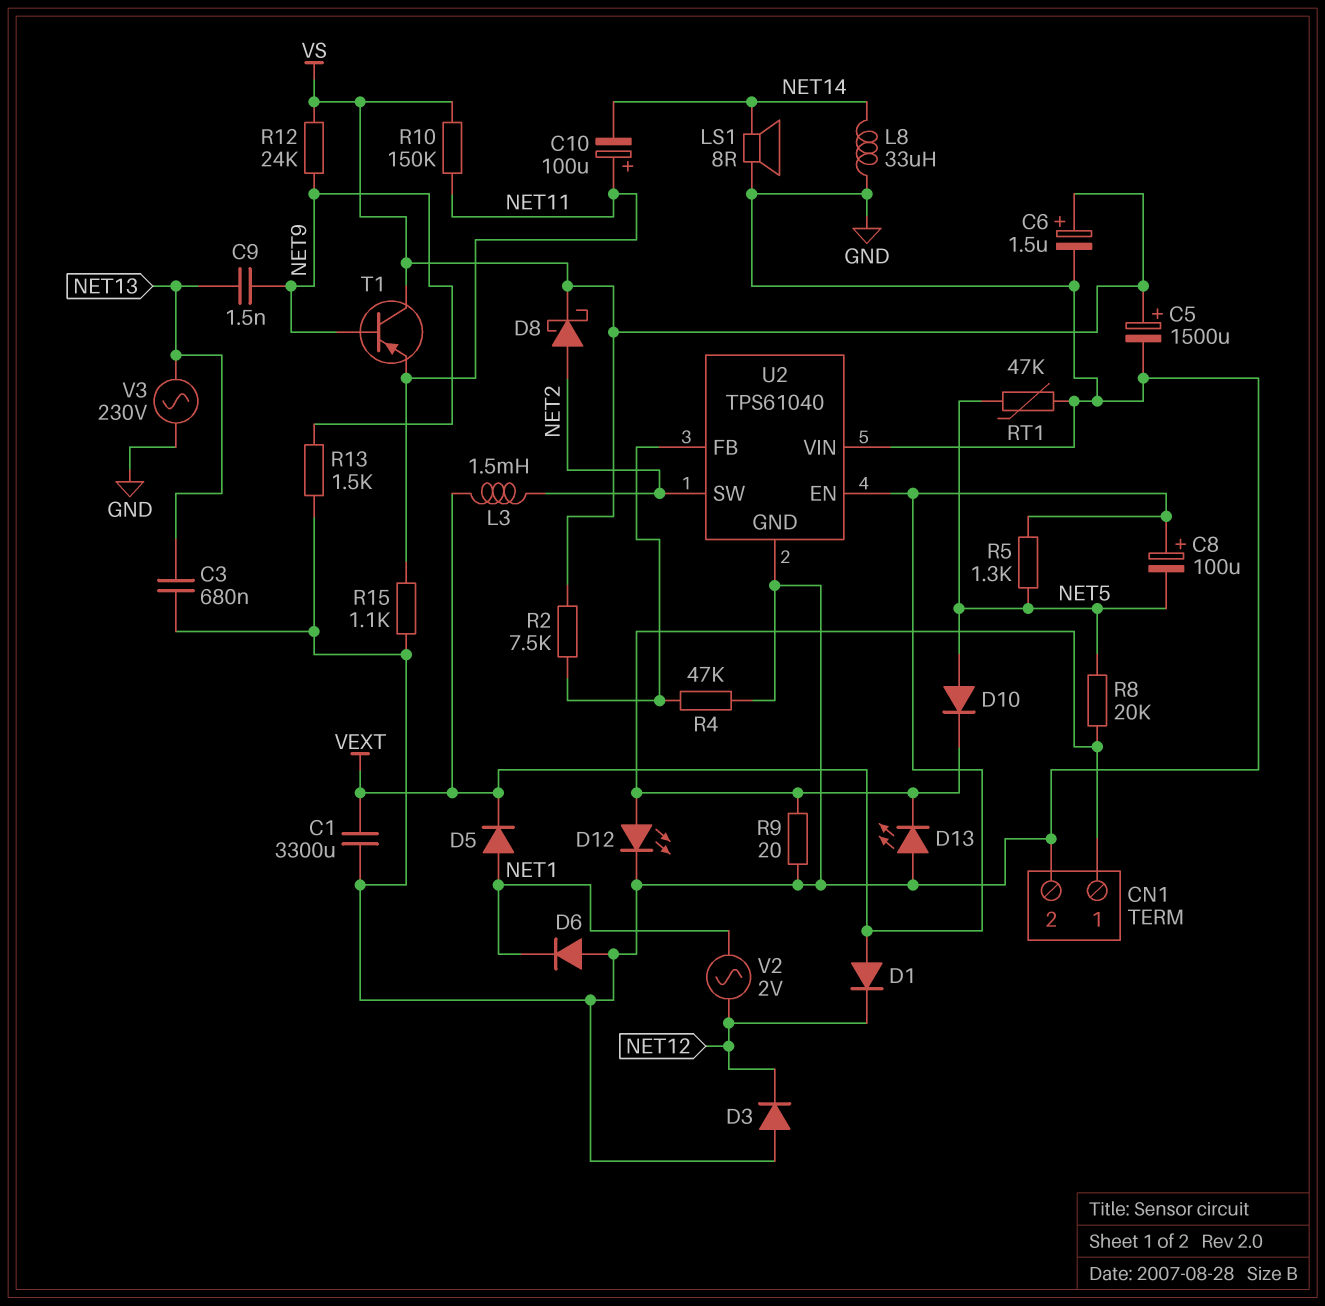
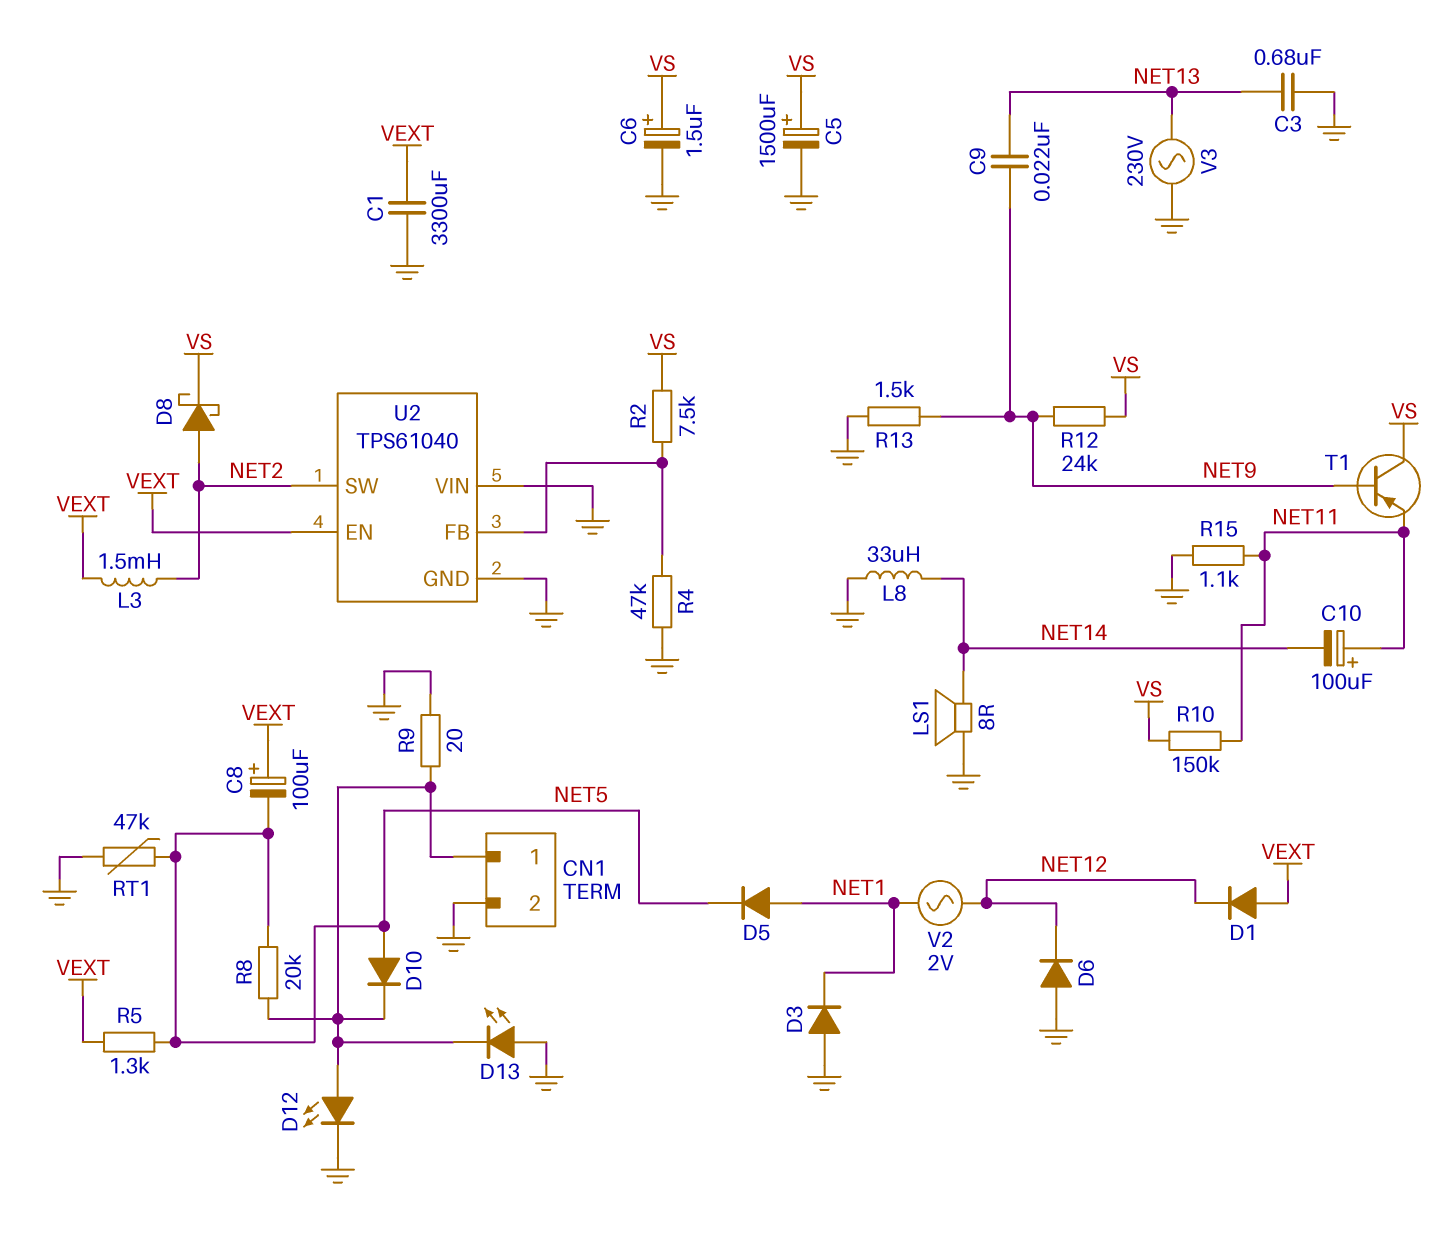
C9: 1.5nF (NET9, NET13) -> 22nF (NET9, NET13)
D3: diode (A GND, K NET12) -> diode (A GND, K NET1)
D5: diode (A NET1, K VEXT) -> diode (A NET1, K NET5)
D6: diode (A GND, K NET1) -> diode (A GND, K NET12)

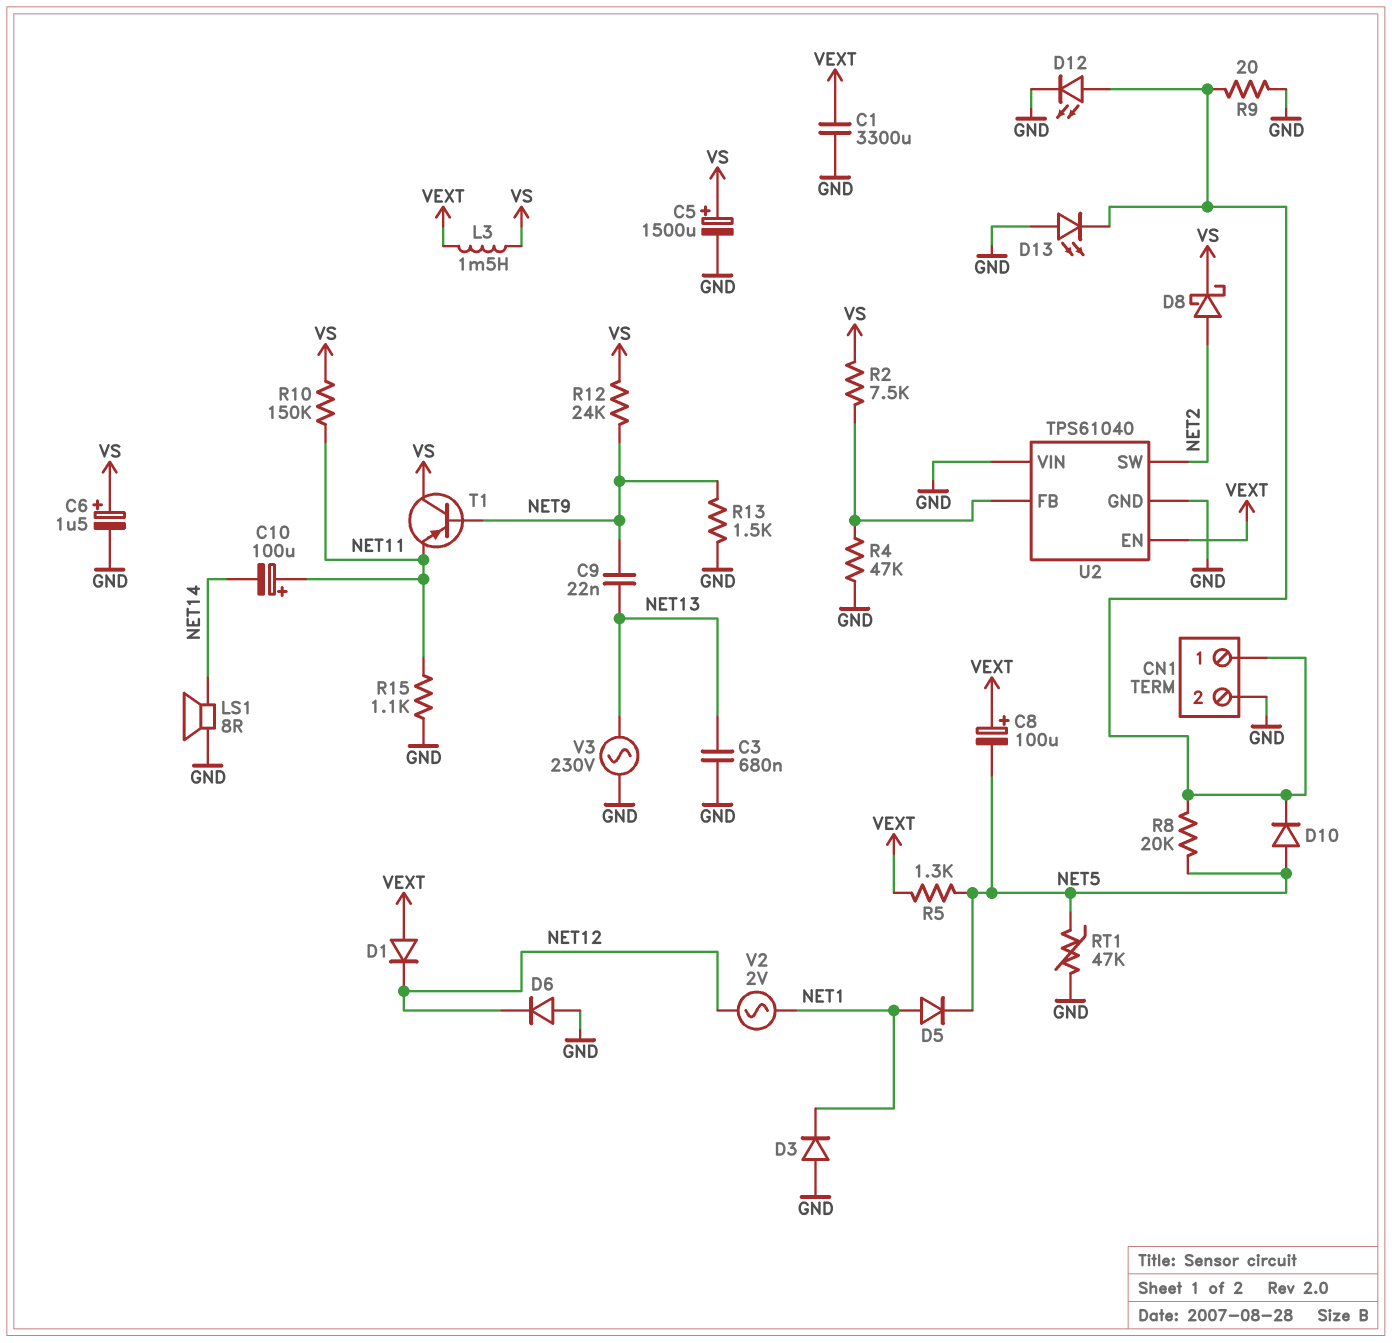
L3: 1.5mH (NET2, VEXT) -> 1.5mH (VEXT, VS)
L8: 33uH (GND, NET14) -> none

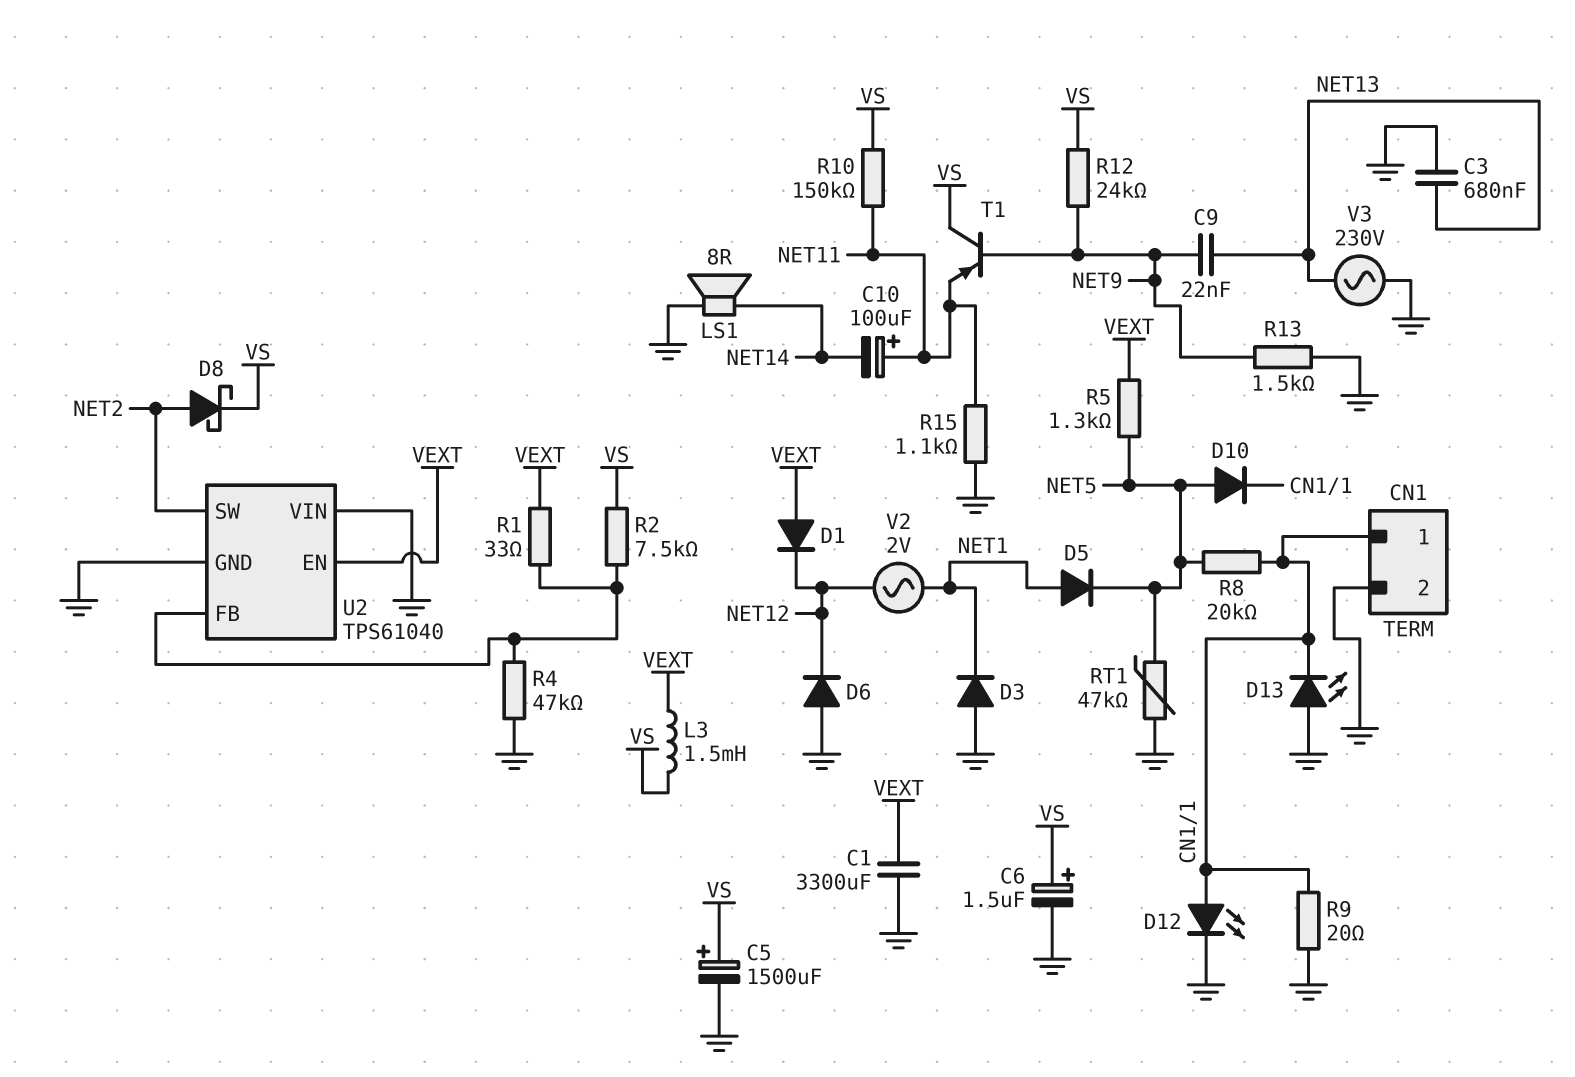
C8: 100uF (plus VEXT, minus NET5) -> none
R1: none -> 33 (U2/FB, VEXT)

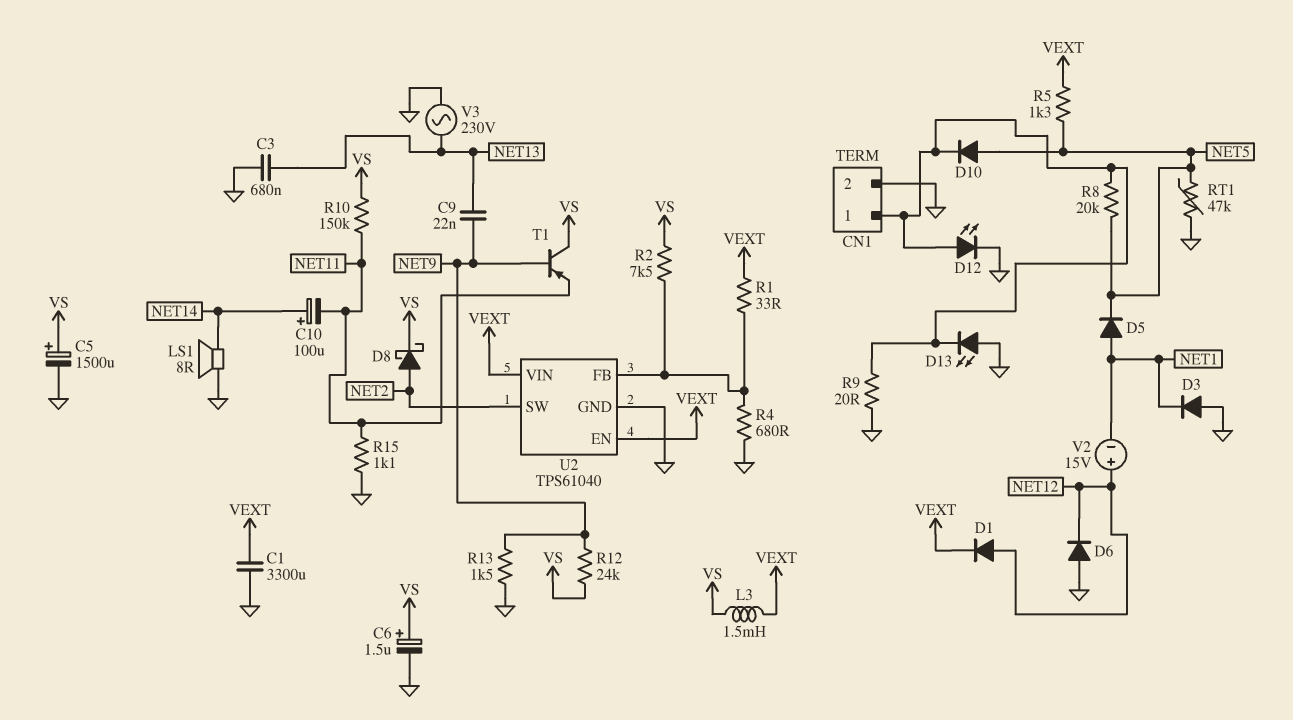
C10: 100uF (plus NET11, minus NET14) -> 100uF (plus NET14, minus NET11)
D1: diode (A VEXT, K NET12) -> diode (A NET12, K VEXT)
R4: 47k (GND, U2/FB) -> 680 (GND, U2/FB)
U2 pin VIN: GND -> VEXT
V2: AC 2V (NET1, NET12) -> 15V (plus NET12, minus NET1)

